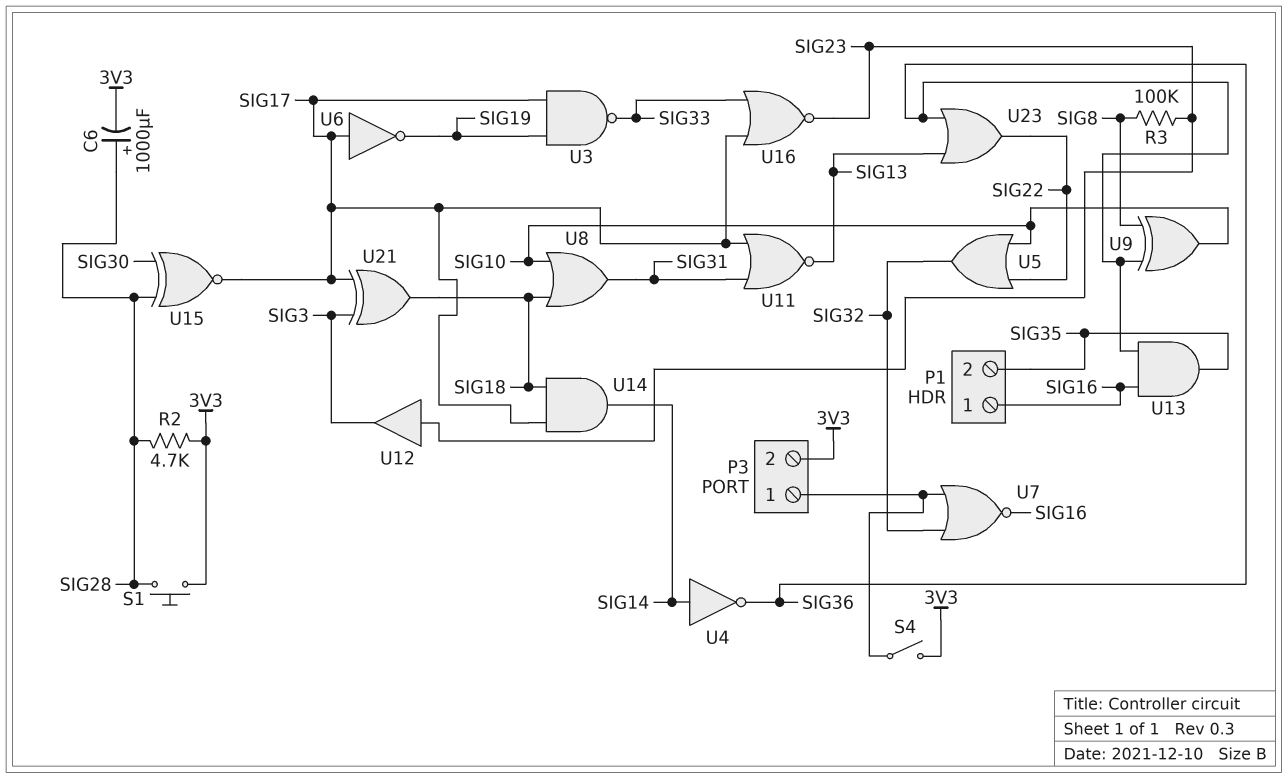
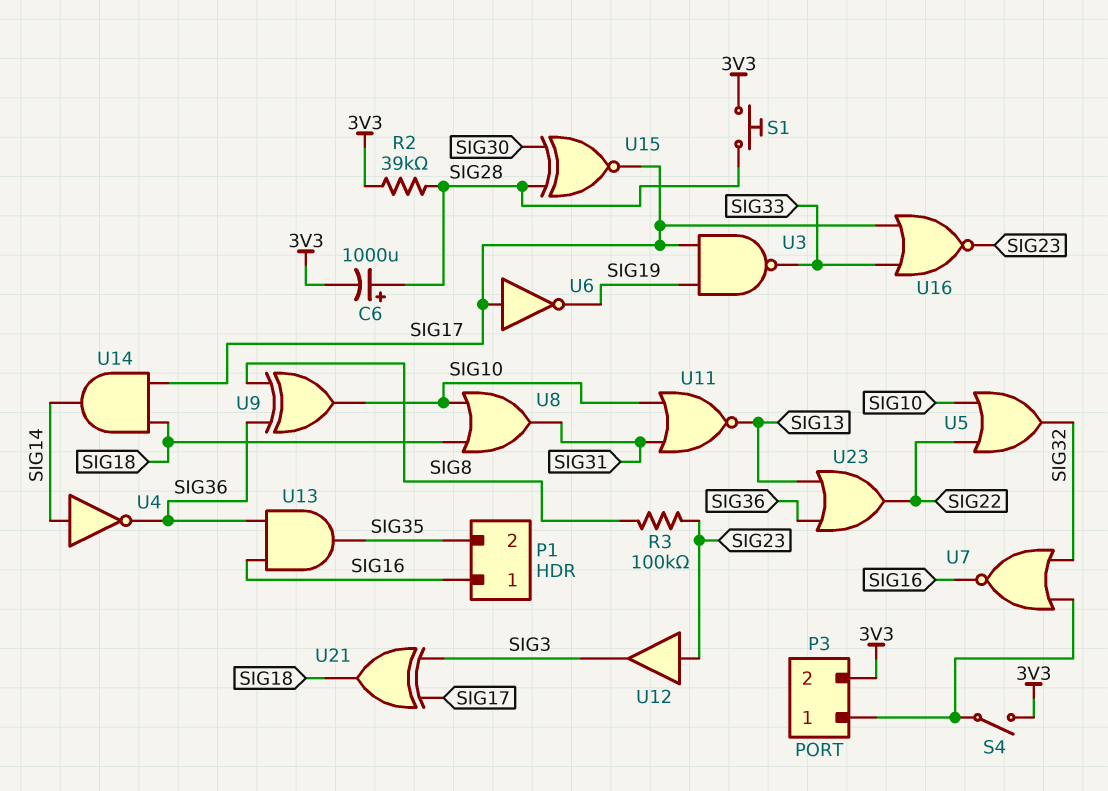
R2: 4.7k (3V3, SIG28) -> 39k (3V3, SIG28)
U11: NOR (in SIG17, in SIG31, out SIG13) -> NOR (in SIG10, in SIG31, out SIG13)

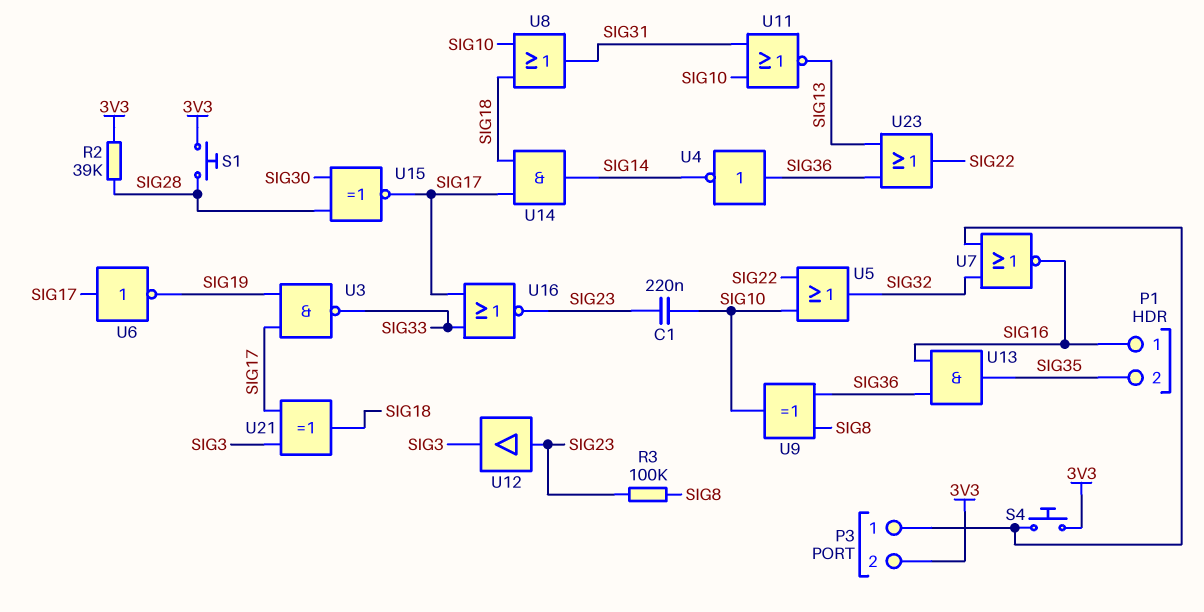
C1: none -> 220nF (SIG10, SIG23)
C6: 1000uF (plus SIG28, minus 3V3) -> none
S4: switch (3V3, P3/1) -> button (3V3, P3/1)
U4: NOT (in SIG14, out SIG36) -> NOT (in SIG36, out SIG14)

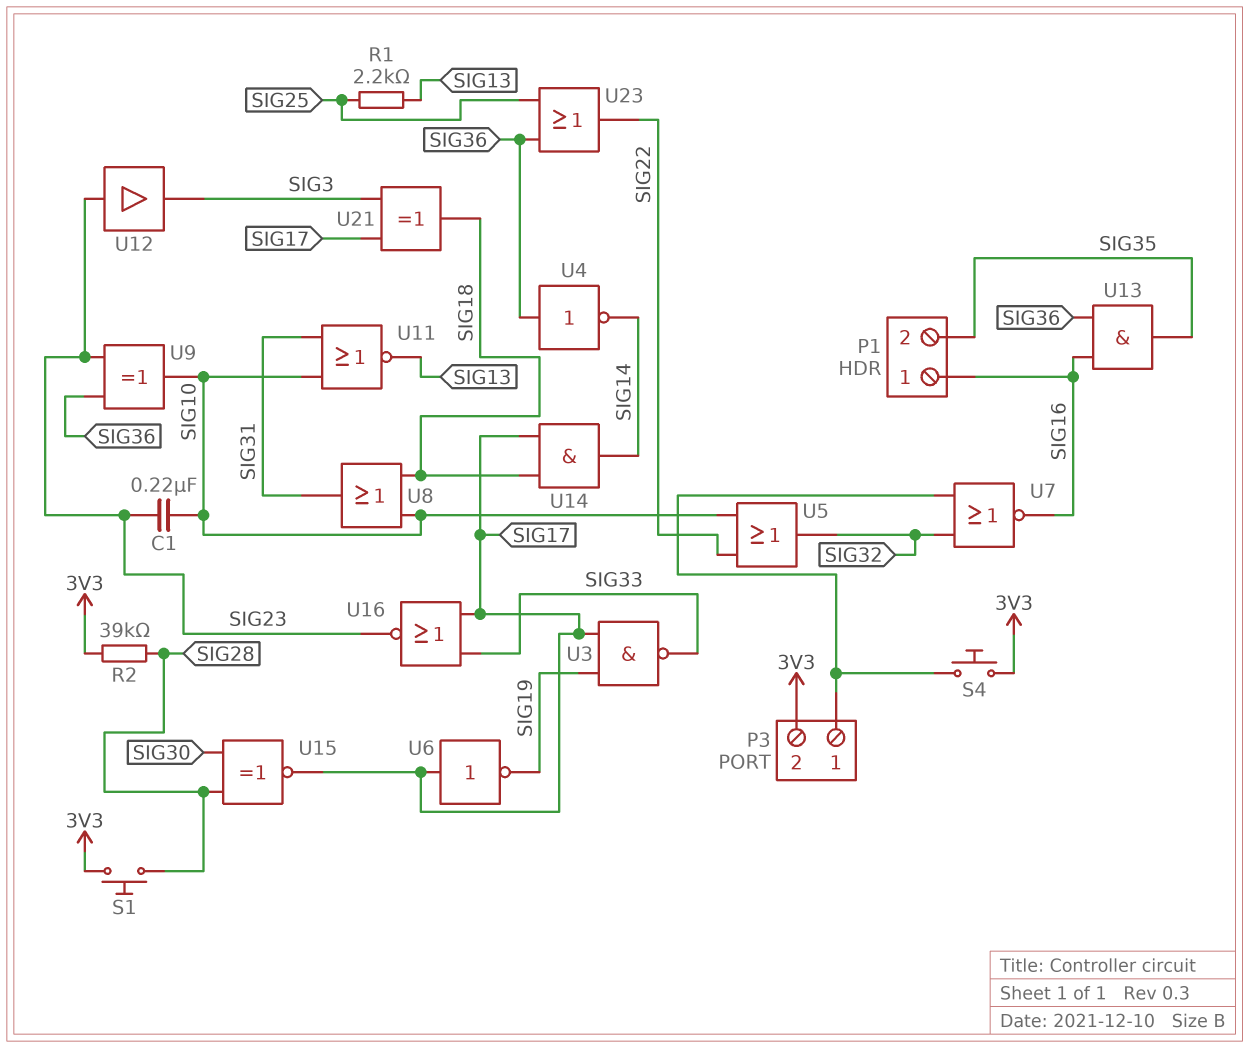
R1: none -> 2.2k (SIG13, SIG25)
R3: 100k (SIG8, SIG23) -> none
U9: XOR (in SIG8, in SIG36, out SIG10) -> XOR (in SIG23, in SIG36, out SIG10)
U23: OR (in SIG13, in SIG36, out SIG22) -> OR (in SIG25, in SIG36, out SIG22)

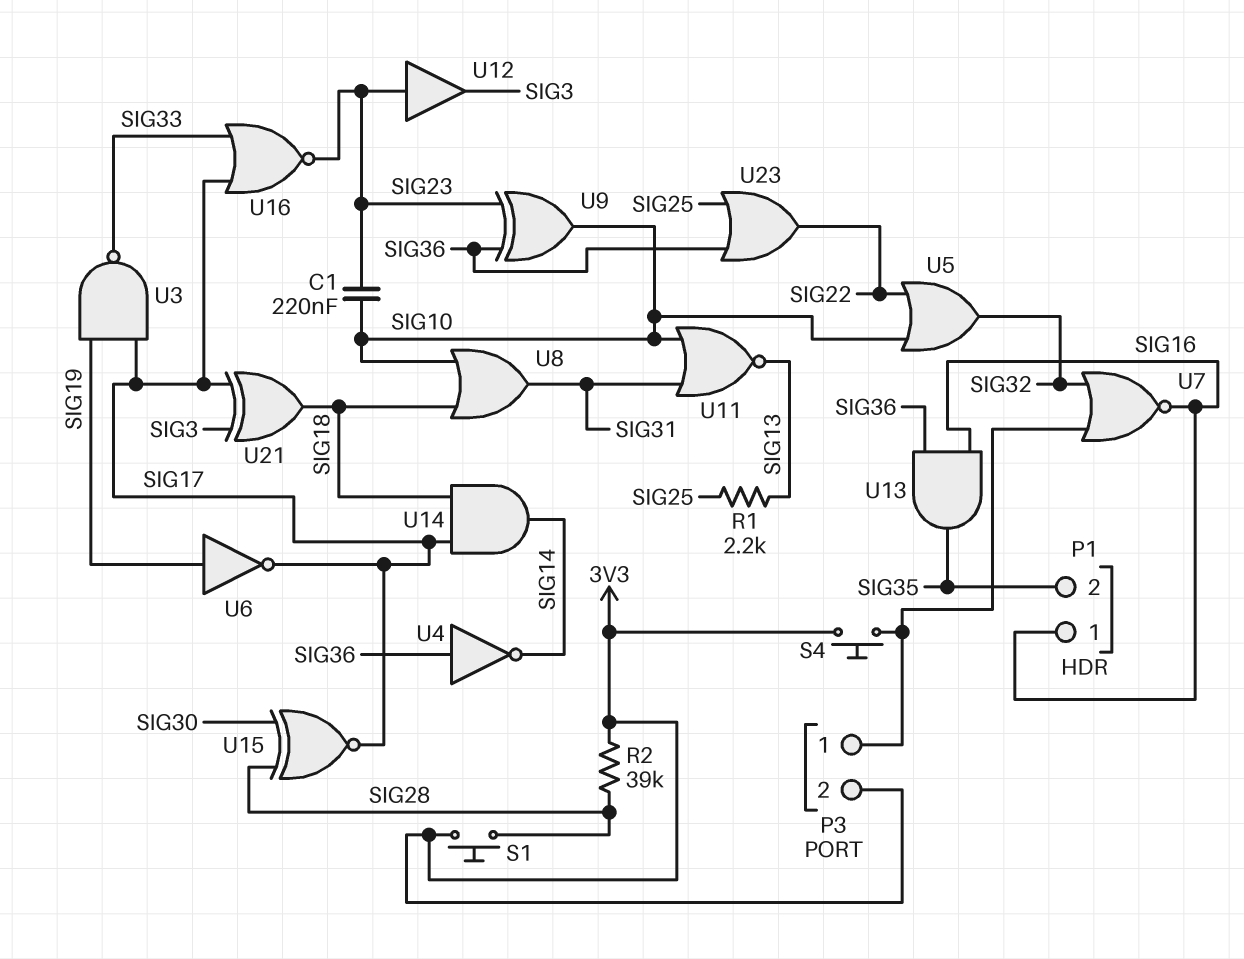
U6: NOT (in SIG17, out SIG19) -> NOT (in SIG19, out SIG17)

